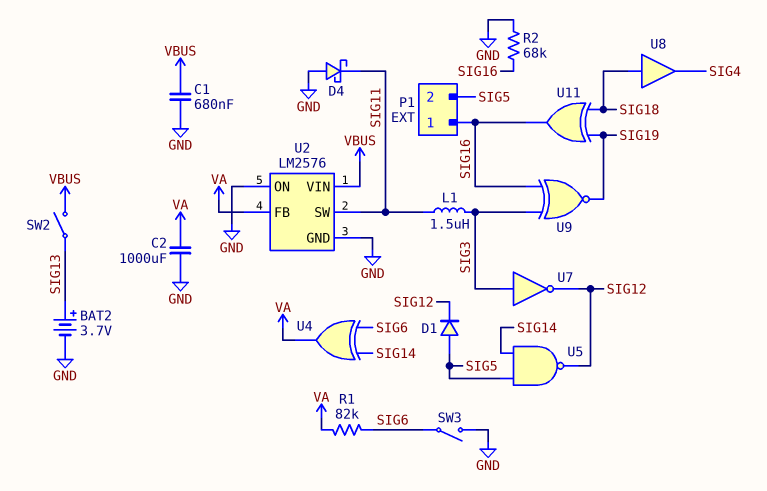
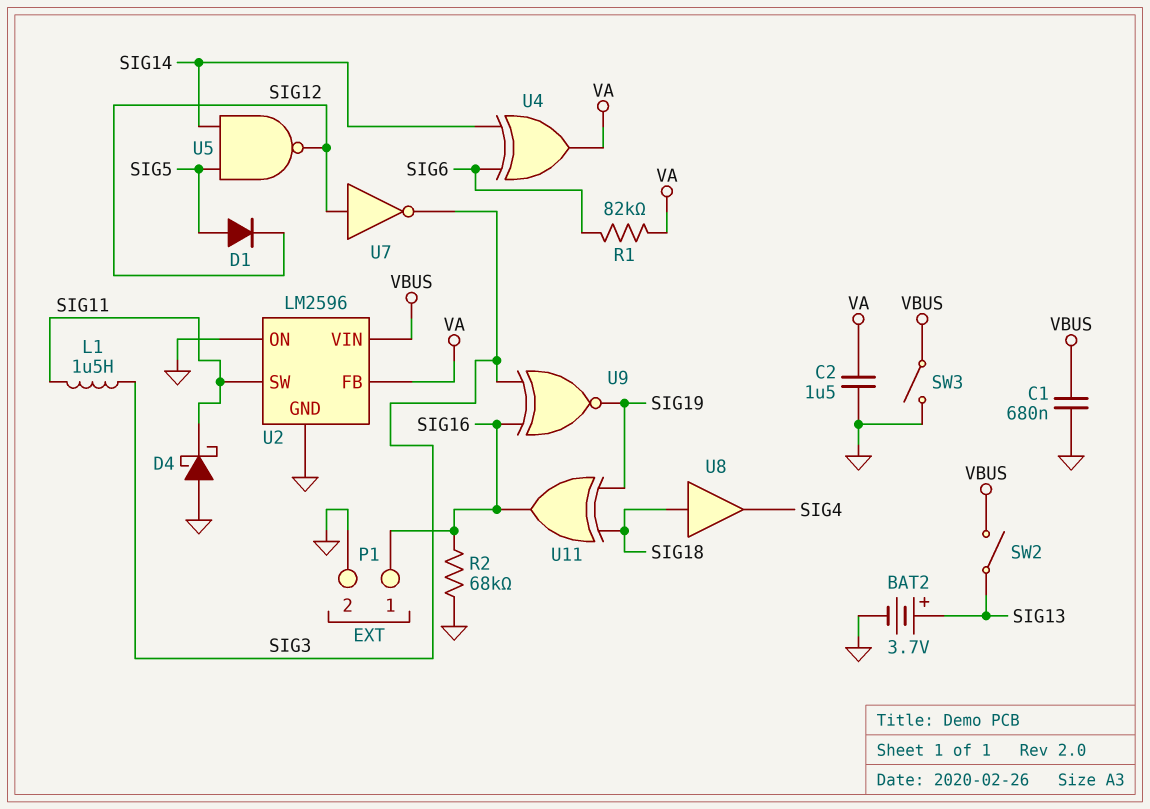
C2: 1000uF (GND, VA) -> 1.5uF (GND, VA)
P1 pin 2: SIG5 -> GND
SW3: switch (GND, SIG6) -> switch (GND, VBUS)
U2: LM2576 -> LM2596
U7: NOT (in SIG3, out SIG12) -> NOT (in SIG12, out SIG3)

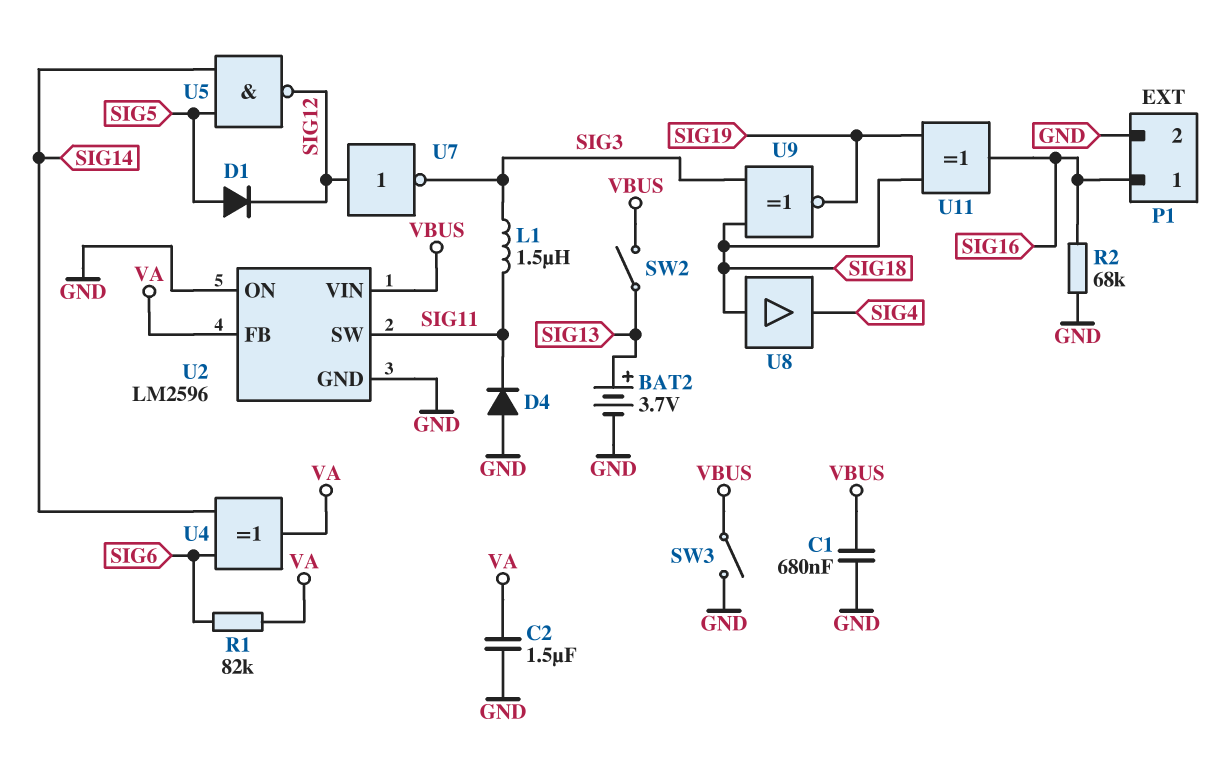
D4: schottky (A GND, K SIG11) -> diode (A GND, K SIG11)
U9: XNOR (in SIG3, in SIG16, out SIG19) -> XNOR (in SIG3, in SIG18, out SIG19)

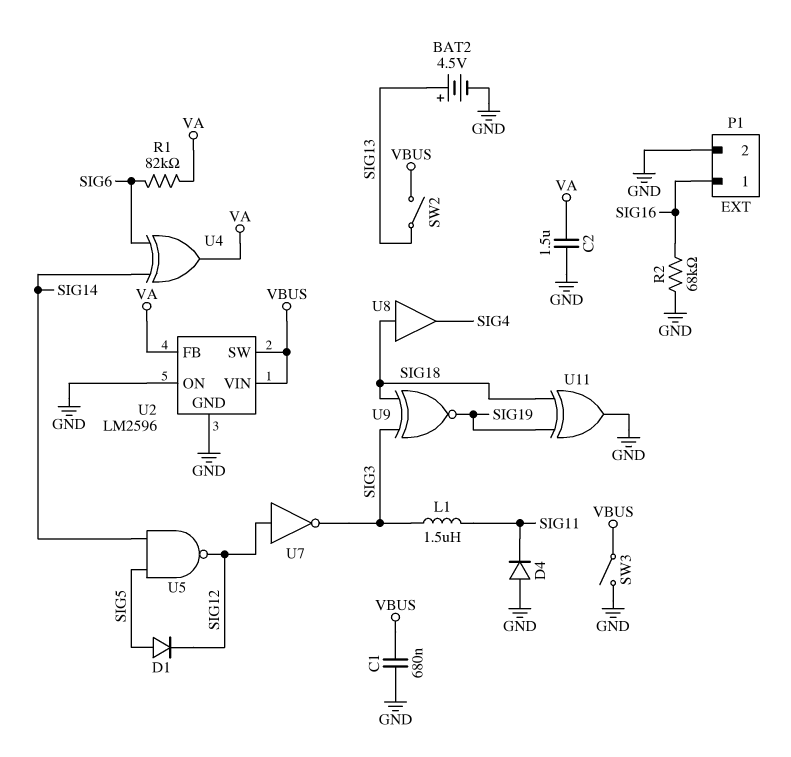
BAT2: 3.7V (plus SIG13, minus GND) -> 4.5V (plus SIG13, minus GND)
U2 pin SW: SIG11 -> VBUS
U11: XOR (in SIG18, in SIG19, out SIG16) -> XOR (in SIG18, in SIG19, out GND)

